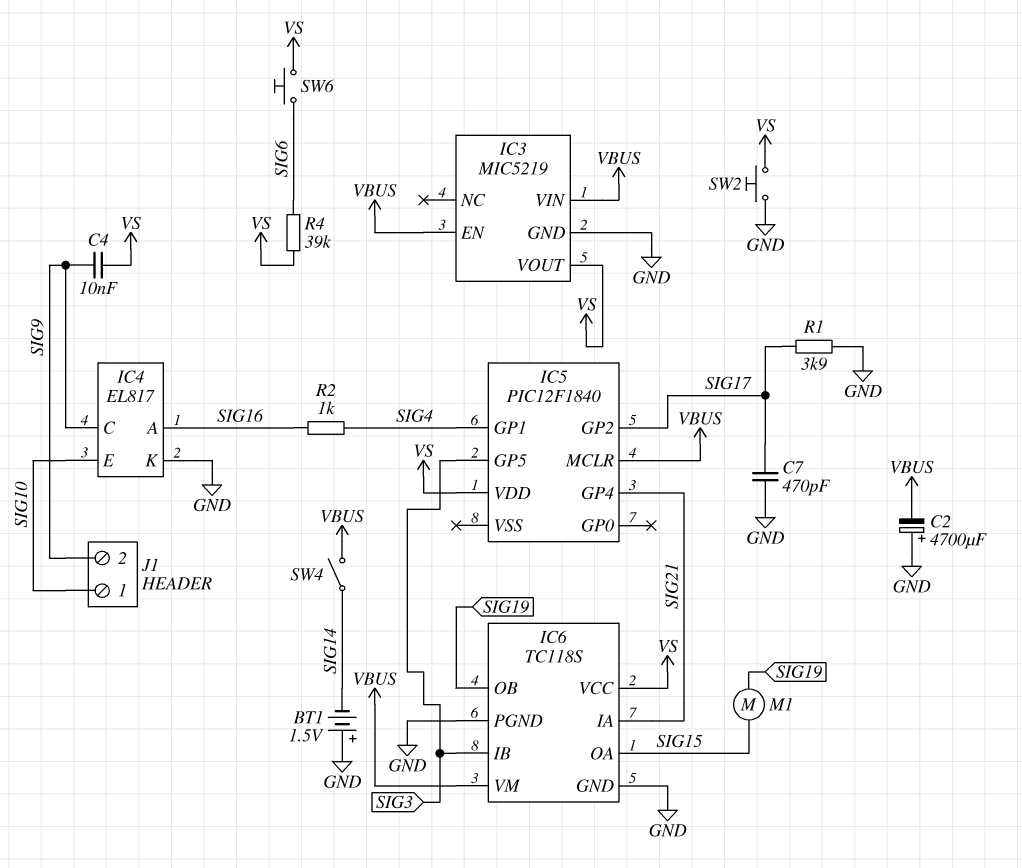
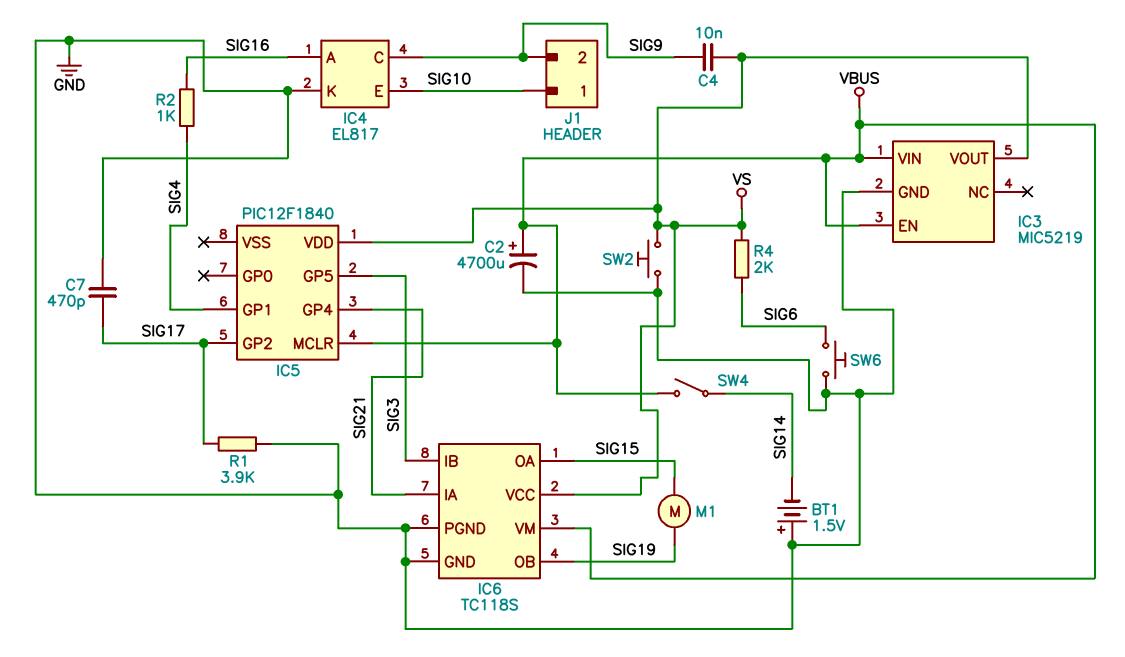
C2: 4700uF (plus GND, minus VBUS) -> 4700uF (plus VBUS, minus GND)
R4: 39k (SIG6, VS) -> 2k (SIG6, VS)
SW6: button (SIG6, VS) -> button (GND, SIG6)

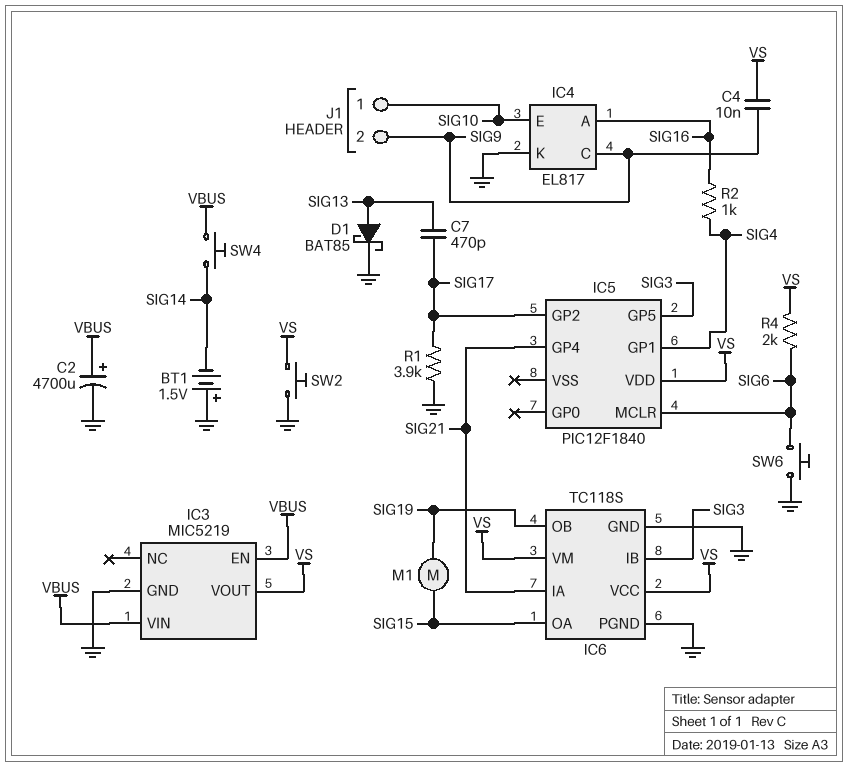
C7: 470pF (GND, SIG17) -> 470pF (SIG13, SIG17)
D1: none -> schottky BAT85 (A SIG13, K GND)
IC5 pin MCLR: VBUS -> SIG6
IC6 pin VM: VBUS -> VS
SW4: switch (SIG14, VBUS) -> button (SIG14, VBUS)

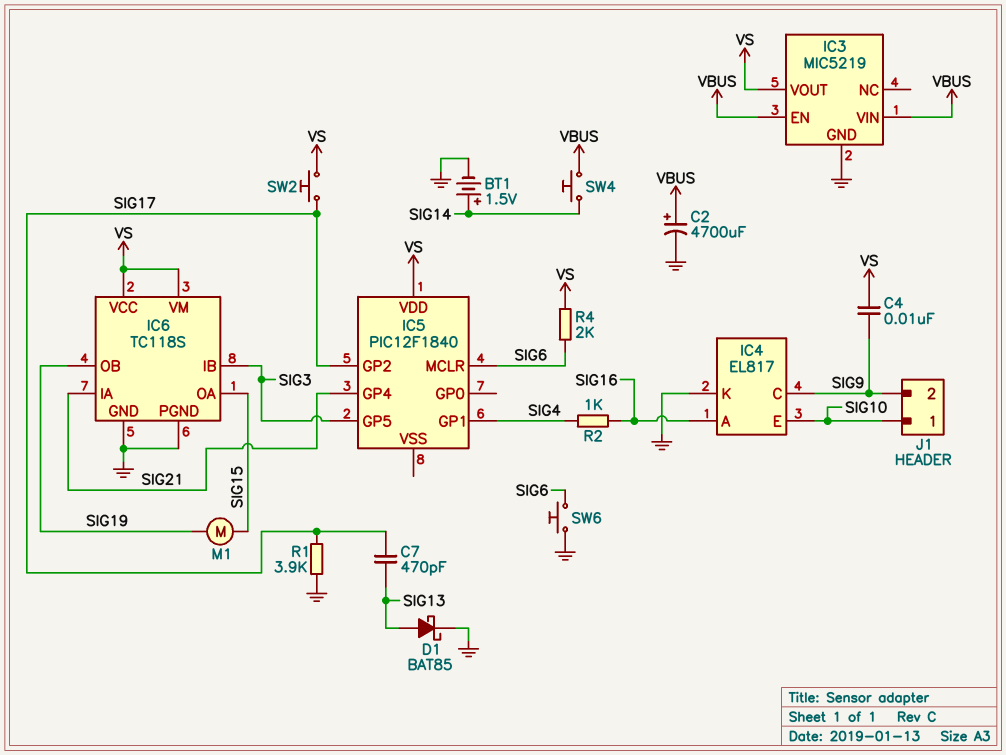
BT1: 1.5V (plus GND, minus SIG14) -> 1.5V (plus SIG14, minus GND)
SW2: button (GND, VS) -> button (SIG17, VS)

